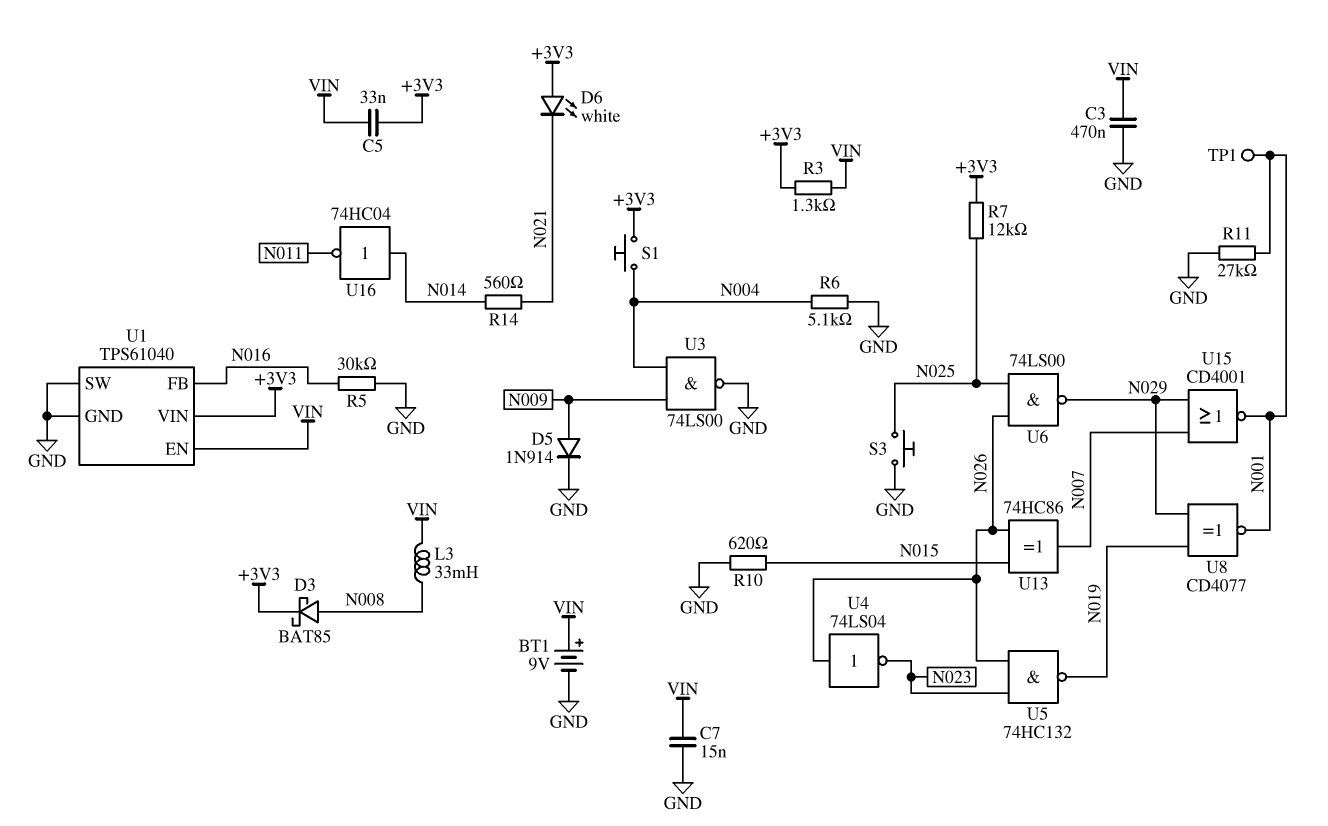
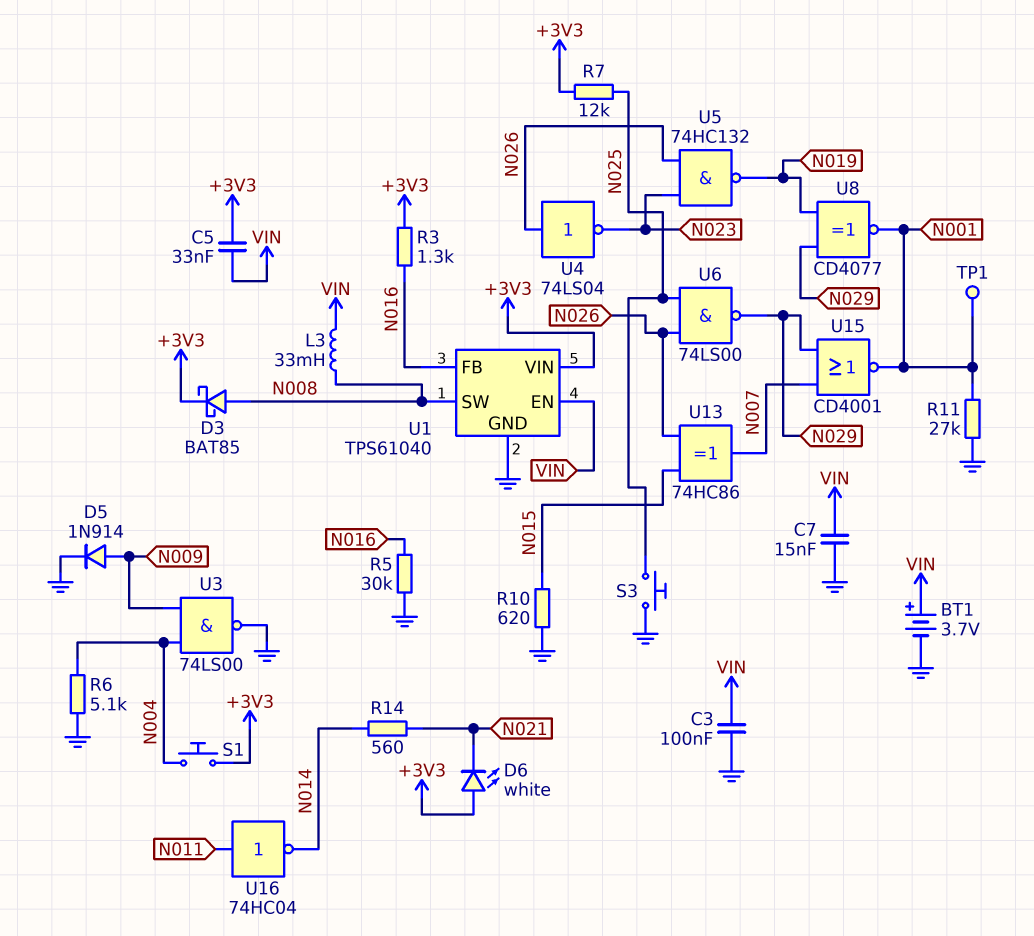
BT1: 9V (plus VIN, minus GND) -> 3.7V (plus VIN, minus GND)
C3: 470nF (GND, VIN) -> 100nF (GND, VIN)
R3: 1.3k (+3V3, VIN) -> 1.3k (+3V3, N016)
U1 pin SW: GND -> N008
U16: NOT 74HC04 (in N014, out N011) -> NOT 74HC04 (in N011, out N014)

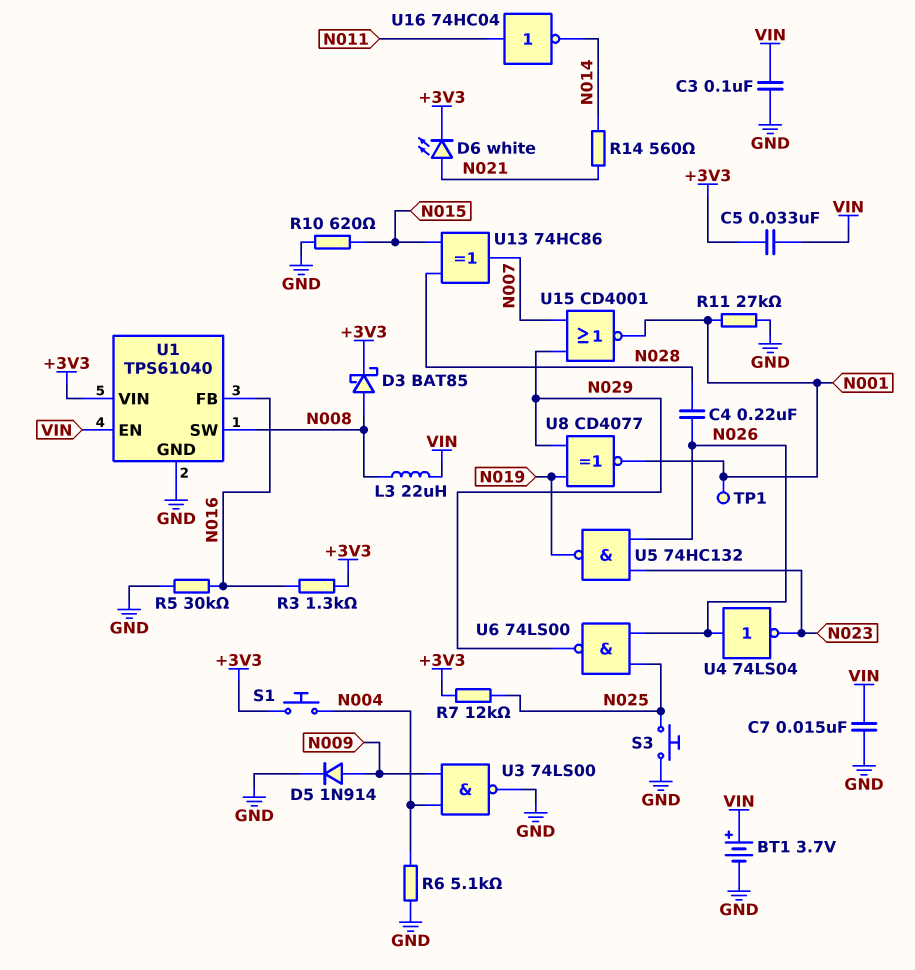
C4: none -> 220nF (N026, N028)
D6: LED white (A +3V3, K N021) -> LED white (A N021, K +3V3)
L3: 33mH (N008, VIN) -> 22uH (N008, VIN)
U13: XOR 74HC86 (in N015, in N026, out N007) -> XOR 74HC86 (in N015, in N028, out N007)

